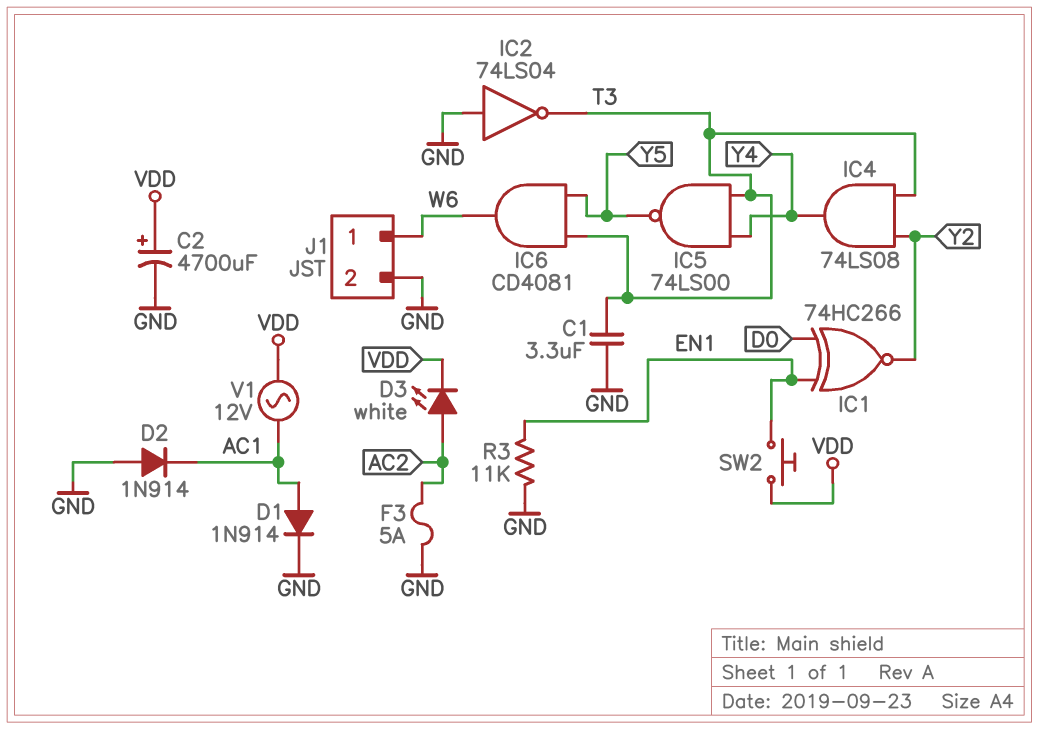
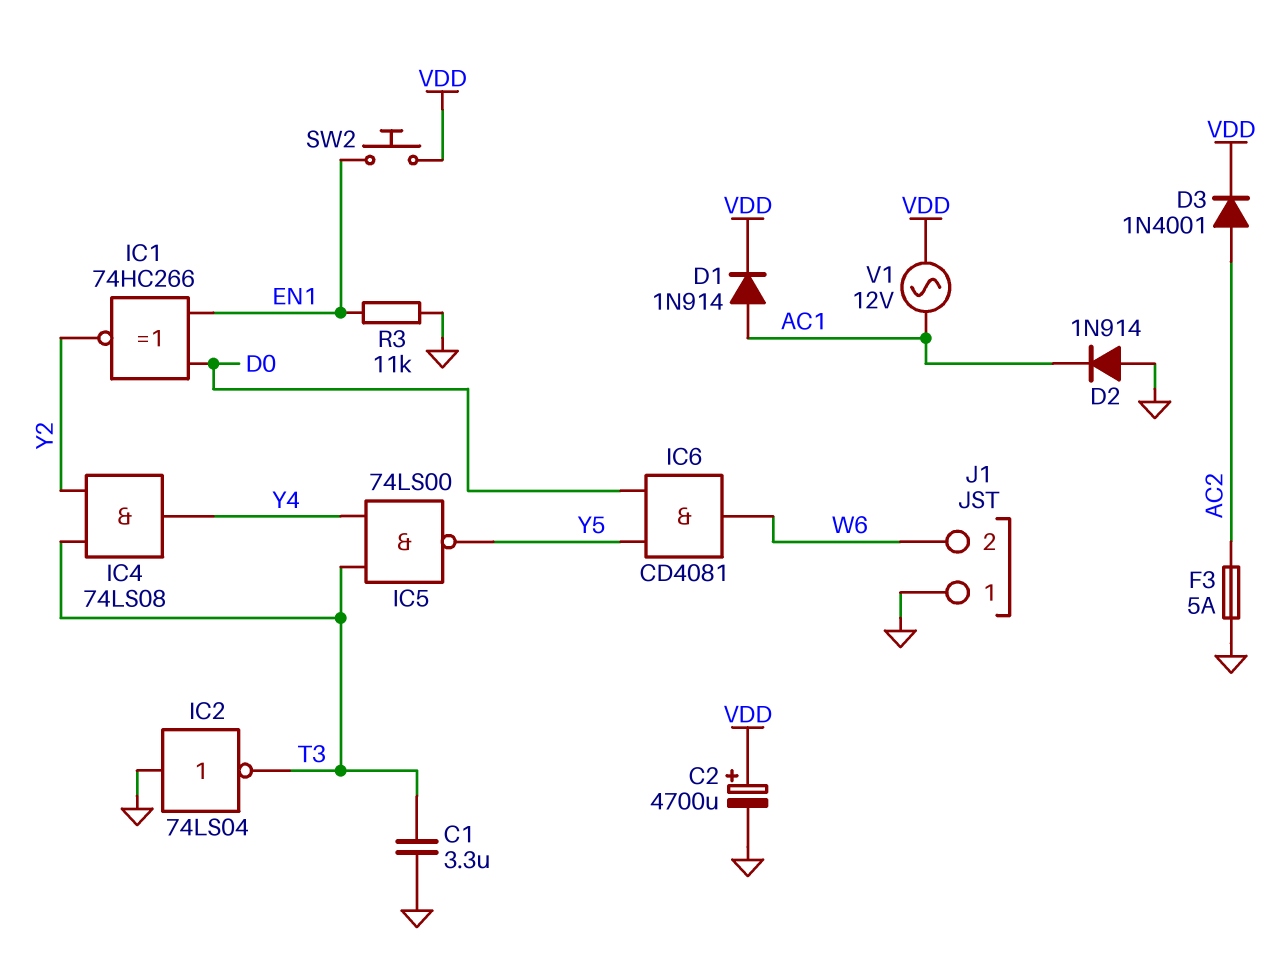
D1: diode 1N914 (A AC1, K GND) -> diode 1N914 (A AC1, K VDD)
D3: LED white (A AC2, K VDD) -> diode 1N4001 (A AC2, K VDD)
IC6: AND CD4081 (in T3, in Y5, out W6) -> AND CD4081 (in D0, in Y5, out W6)
J1 pin 1: W6 -> GND
J1 pin 2: GND -> W6

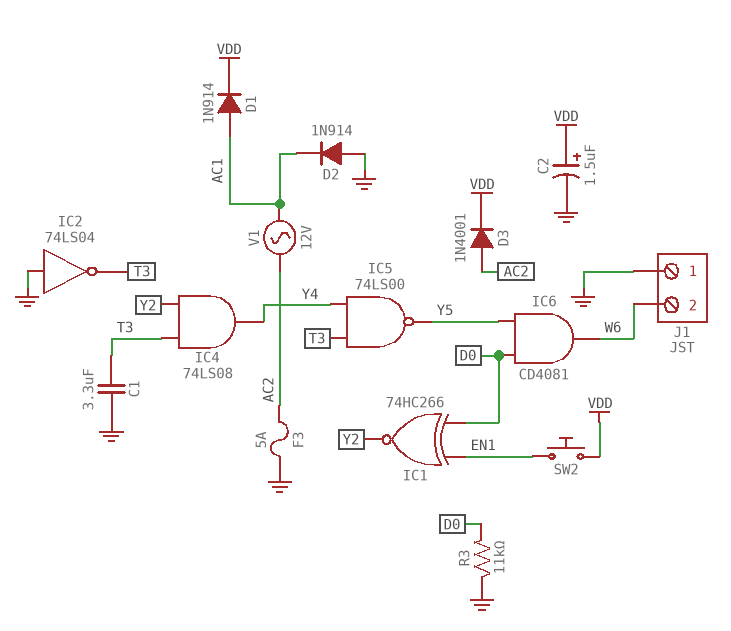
C2: 4700uF (plus VDD, minus GND) -> 1.5uF (plus VDD, minus GND)
R3: 11k (EN1, GND) -> 11k (D0, GND)
V1: AC 12V (AC1, VDD) -> AC 12V (AC1, AC2)

